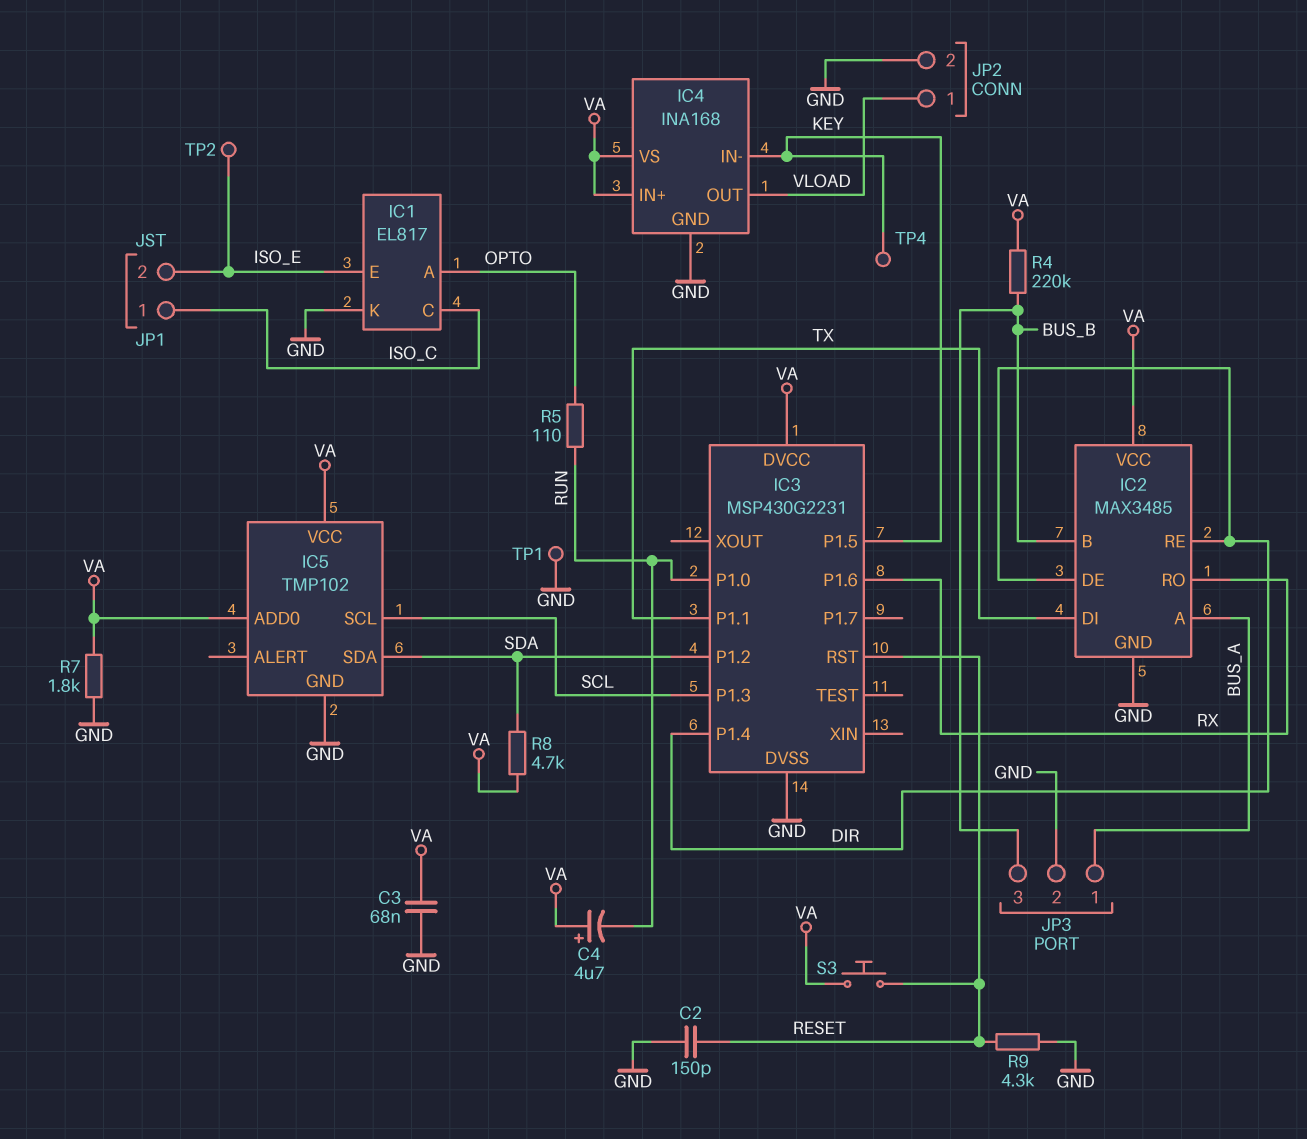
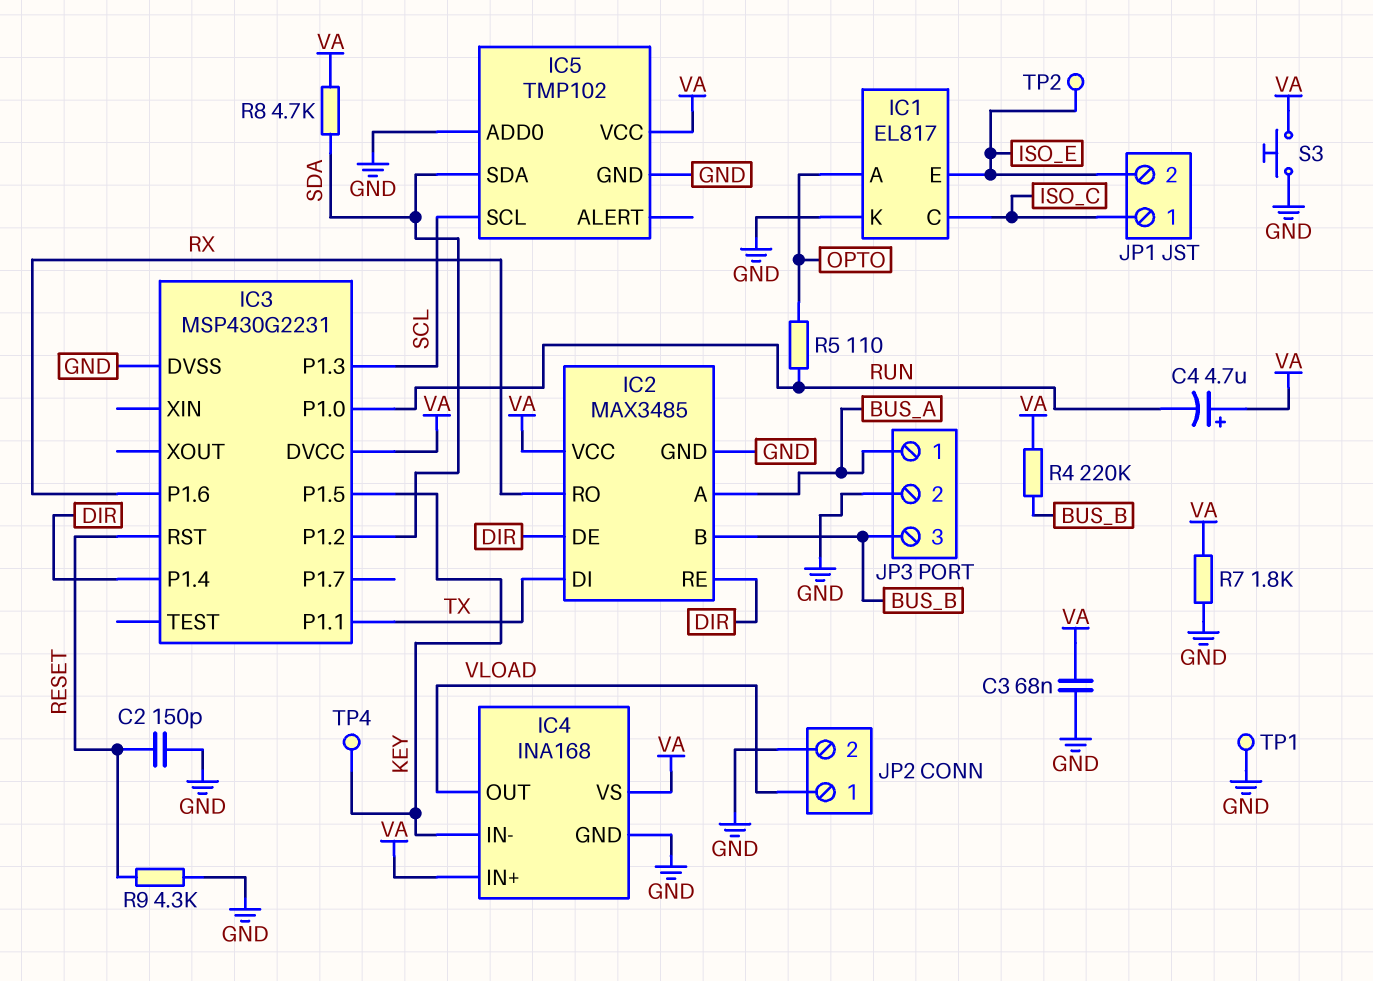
IC5 pin ADD0: VA -> GND
S3: button (RESET, VA) -> button (GND, VA)

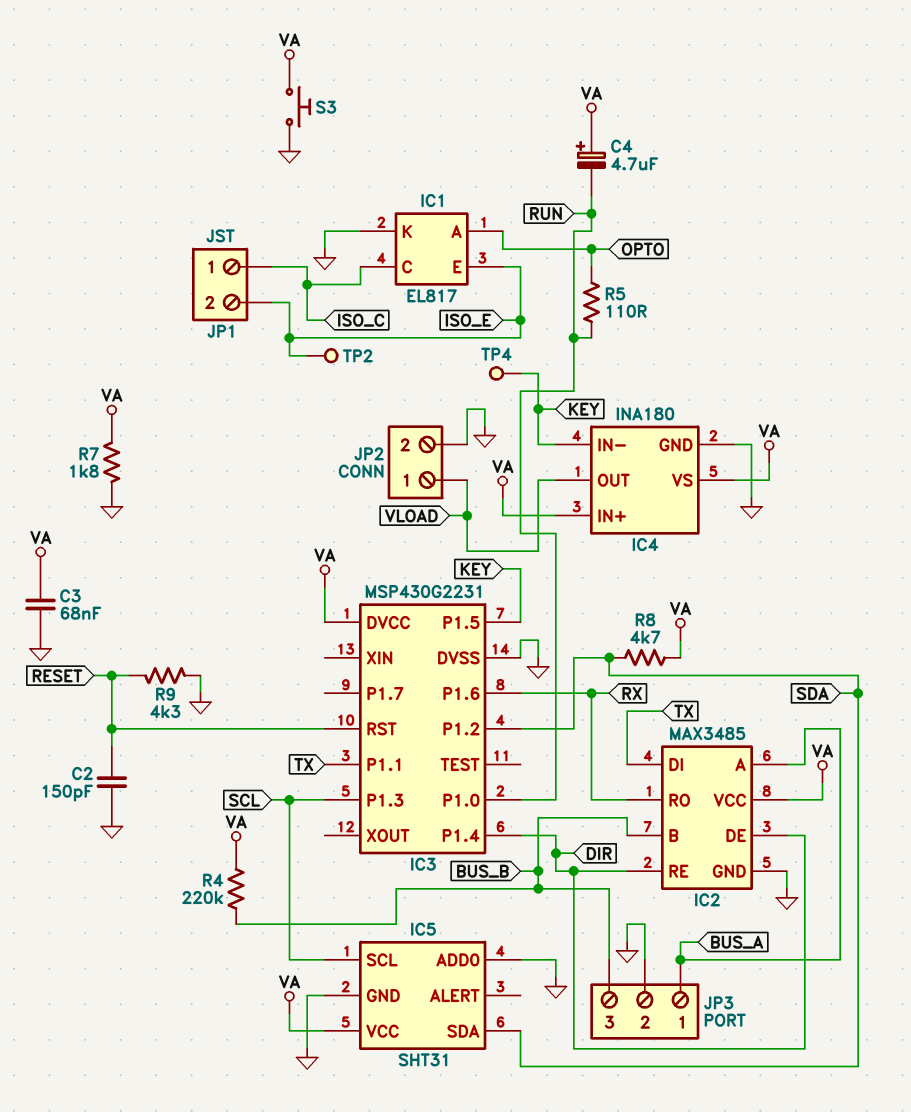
IC4: INA168 -> INA180
IC5: TMP102 -> SHT31
TP1: test point (GND) -> none

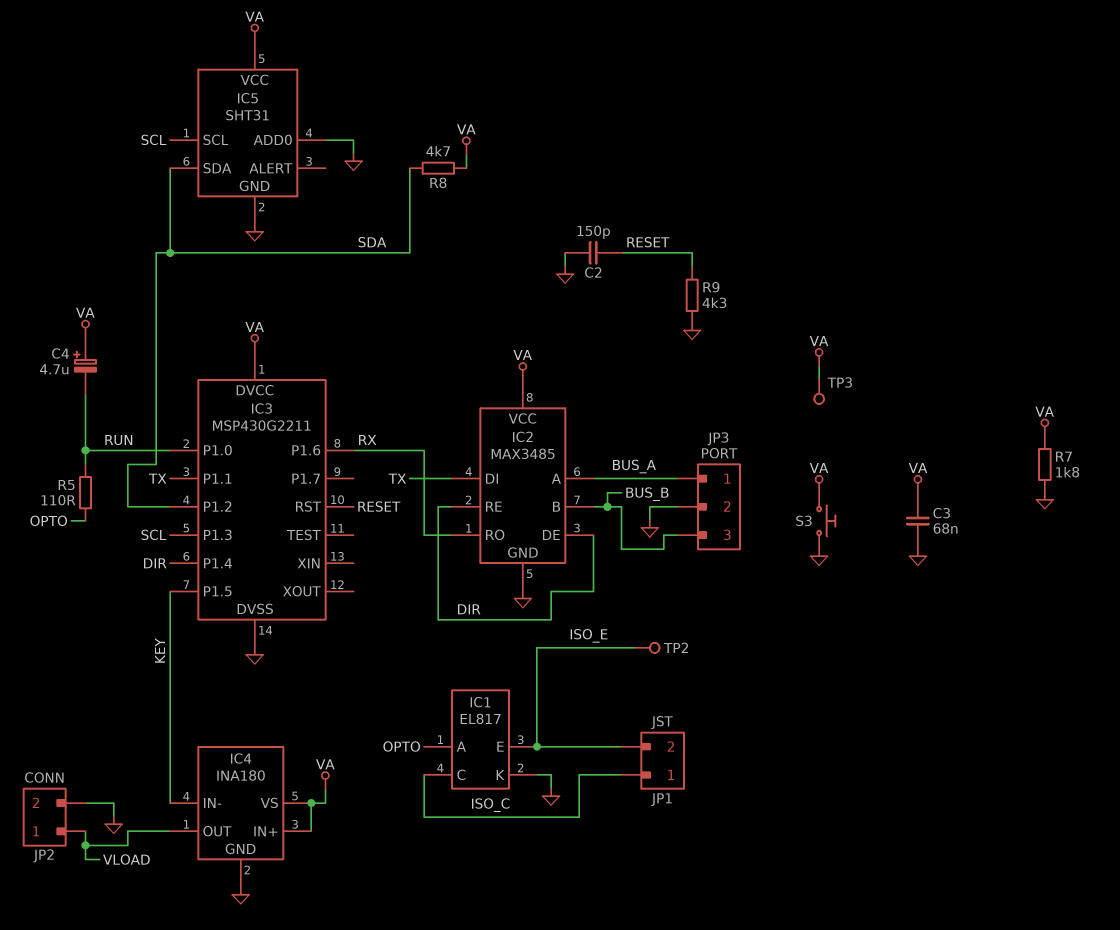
IC3: MSP430G2231 -> MSP430G2211
R4: 220k (BUS_B, VA) -> none
TP3: none -> test point (VA)
TP4: test point (KEY) -> none

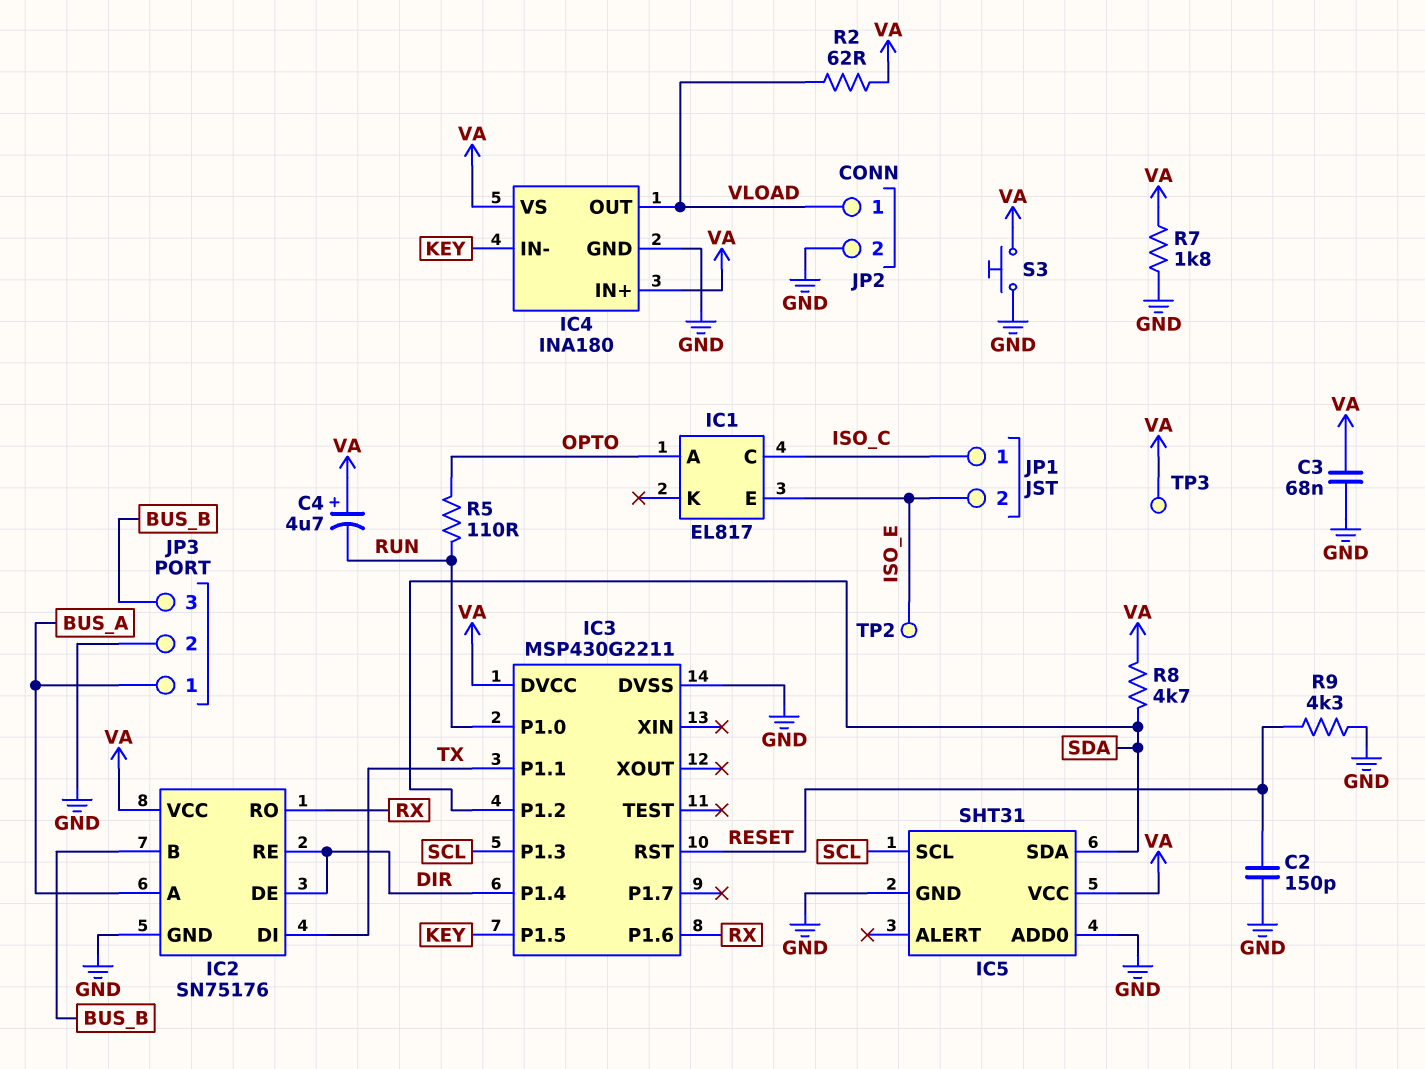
IC1 pin K: GND -> none
IC2: MAX3485 -> SN75176
R2: none -> 62 (VA, VLOAD)

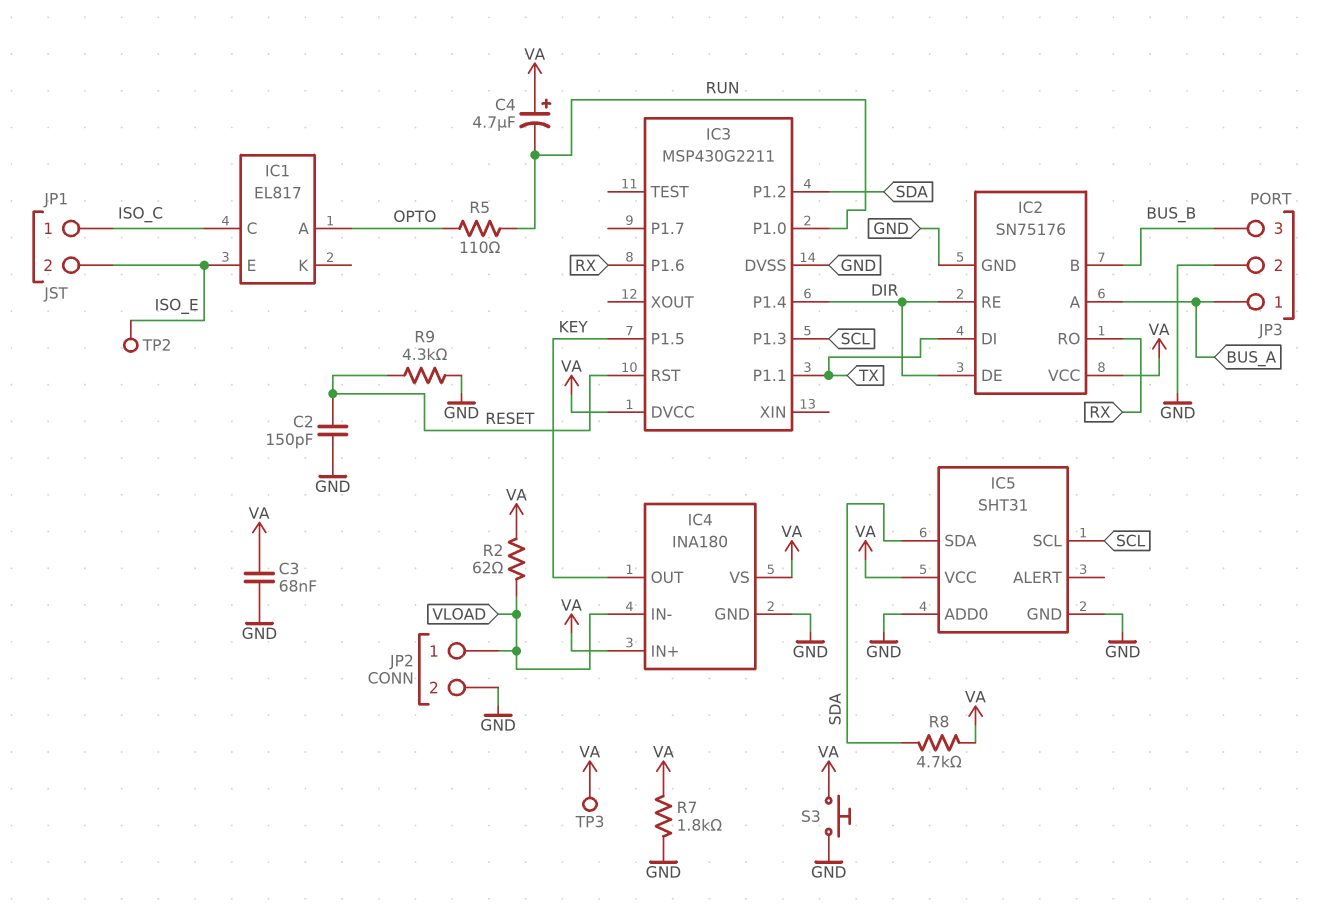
IC4 pin IN-: KEY -> VLOAD
IC4 pin OUT: VLOAD -> KEY

